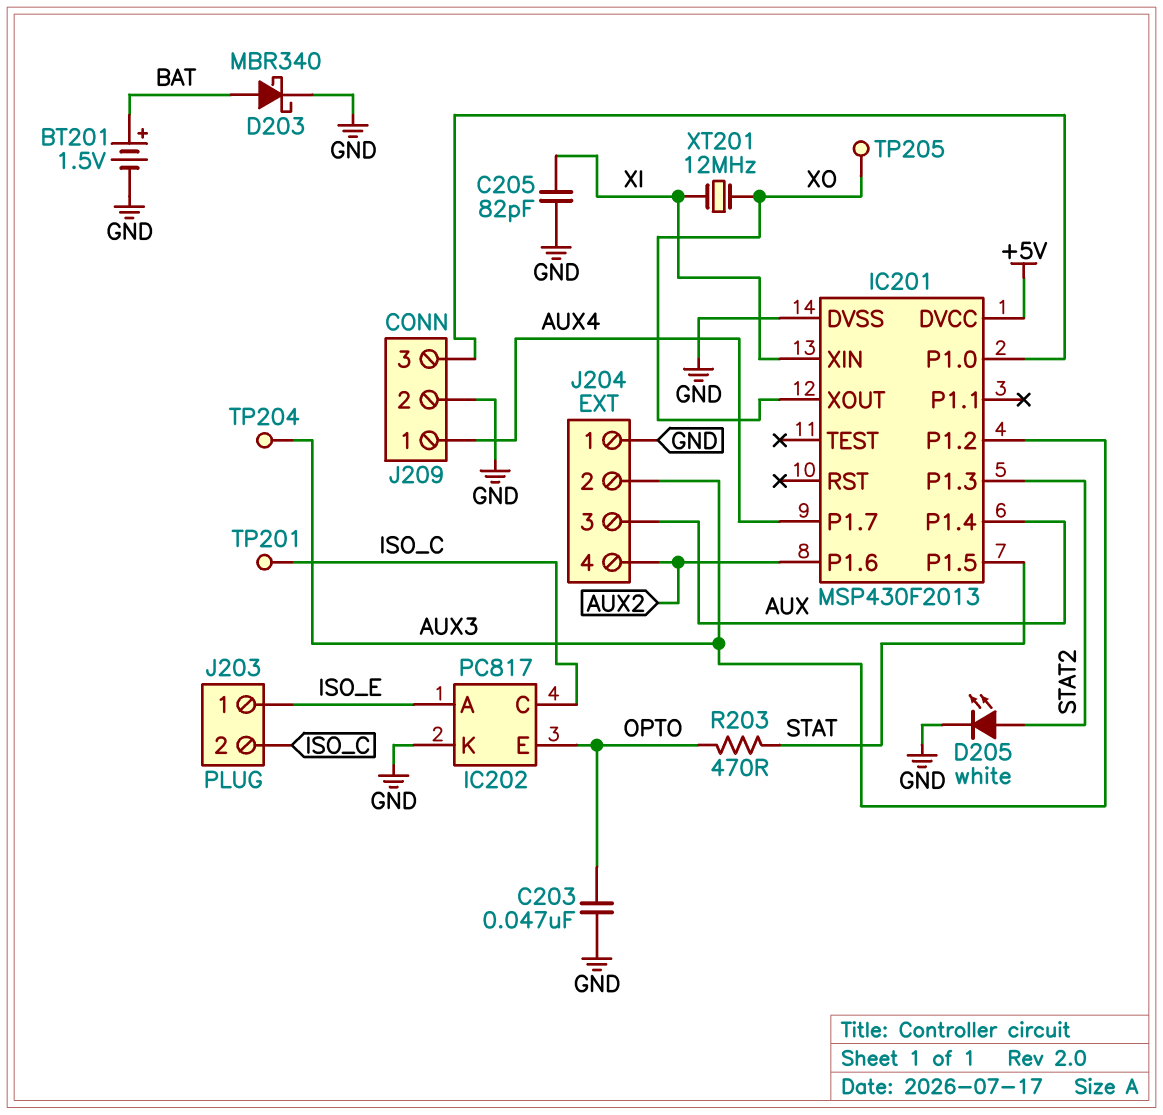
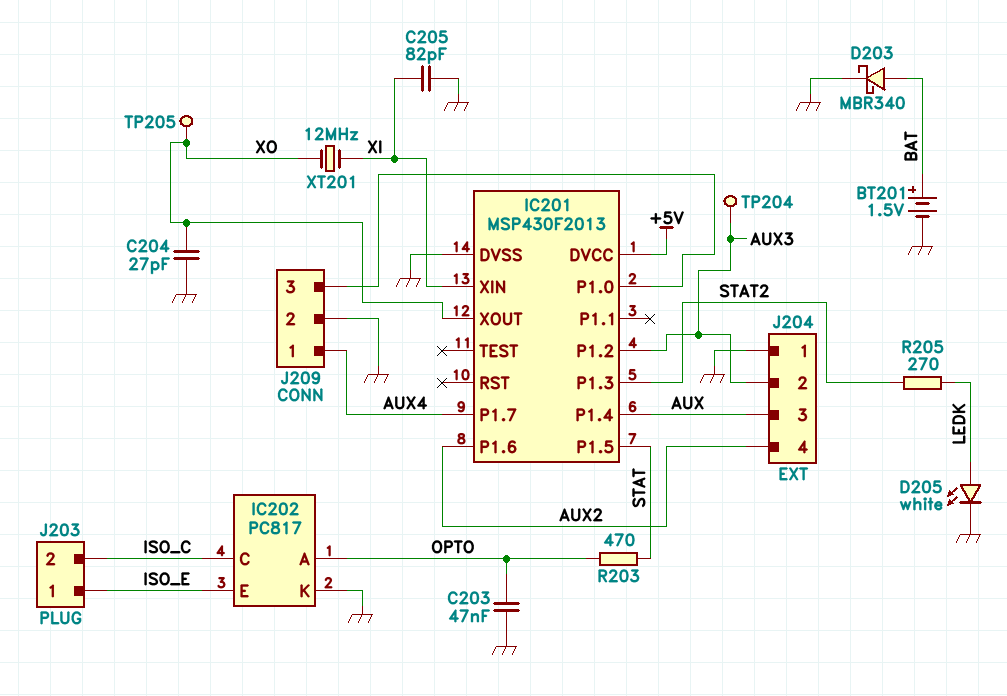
C204: none -> 27pF (GND, XO)
D205: LED white (A STAT2, K GND) -> LED white (A LEDK, K GND)
IC202 pin A: ISO_E -> OPTO
IC202 pin E: OPTO -> ISO_E
R205: none -> 270 (LEDK, STAT2)
TP201: test point (ISO_C) -> none

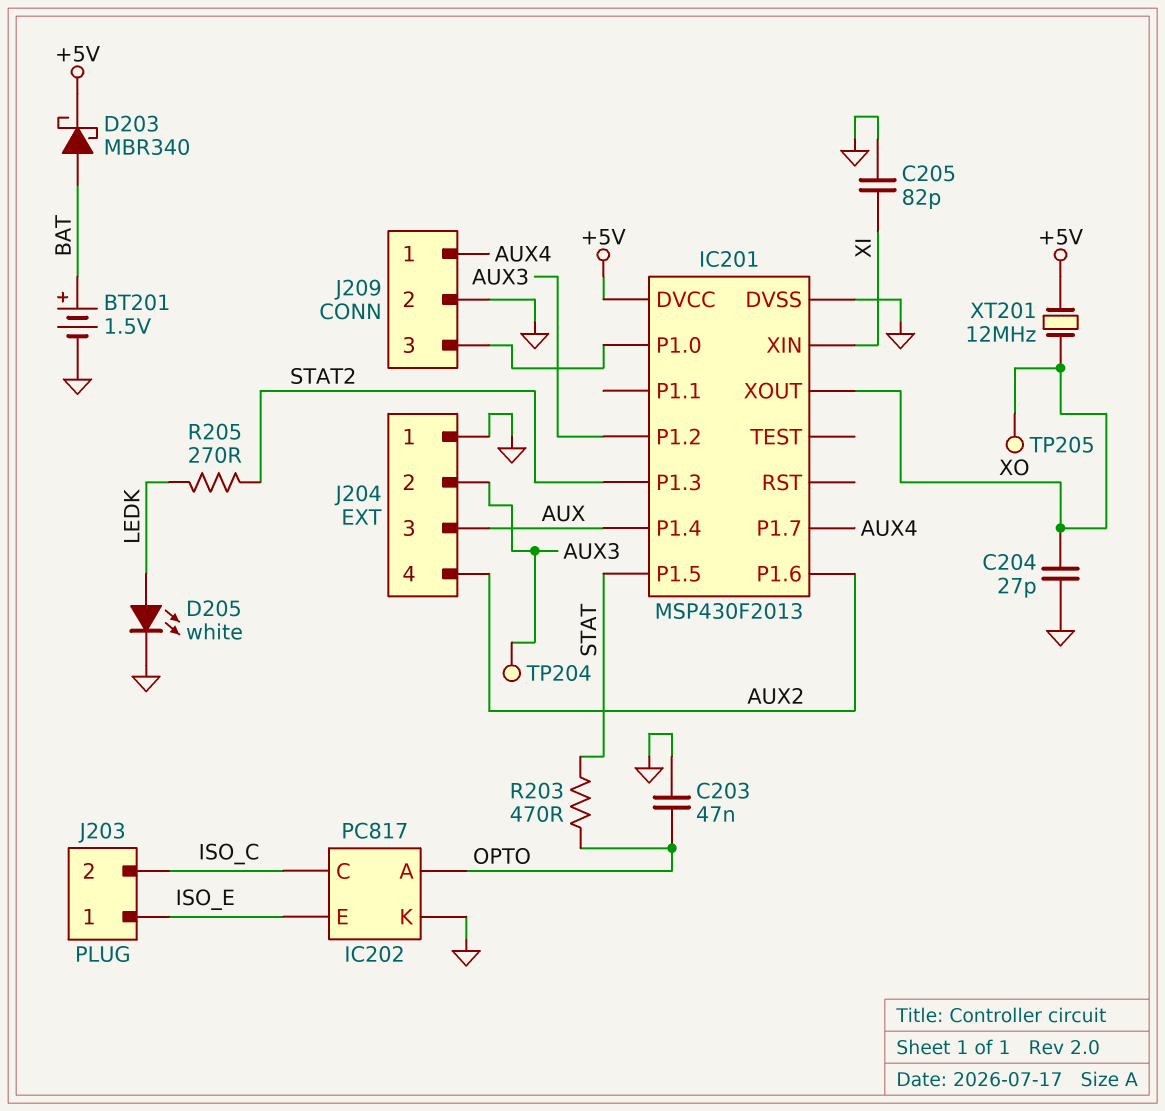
D203: schottky MBR340 (A BAT, K GND) -> schottky MBR340 (A BAT, K +5V)
XT201: 12MHz (XI, XO) -> 12MHz (+5V, XO)

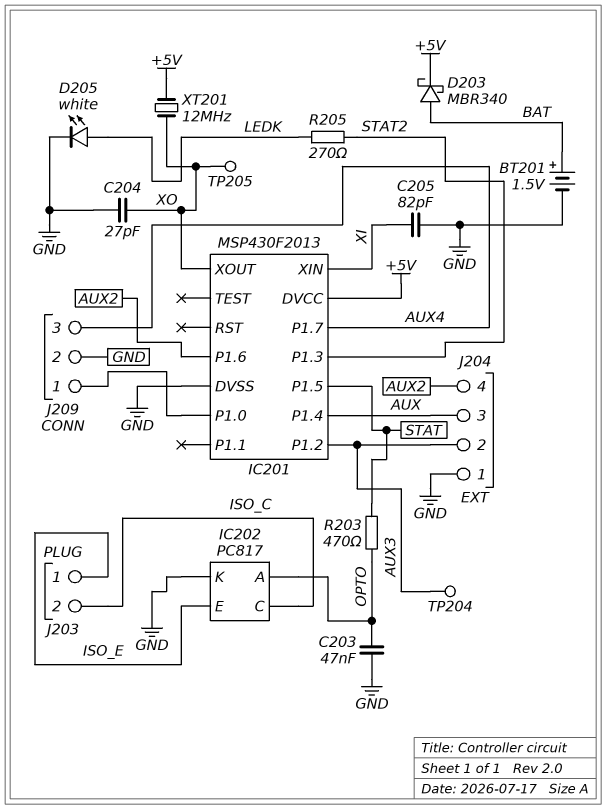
J209 pin 1: AUX4 -> IC201/P1.0
J209 pin 3: IC201/P1.0 -> AUX4

